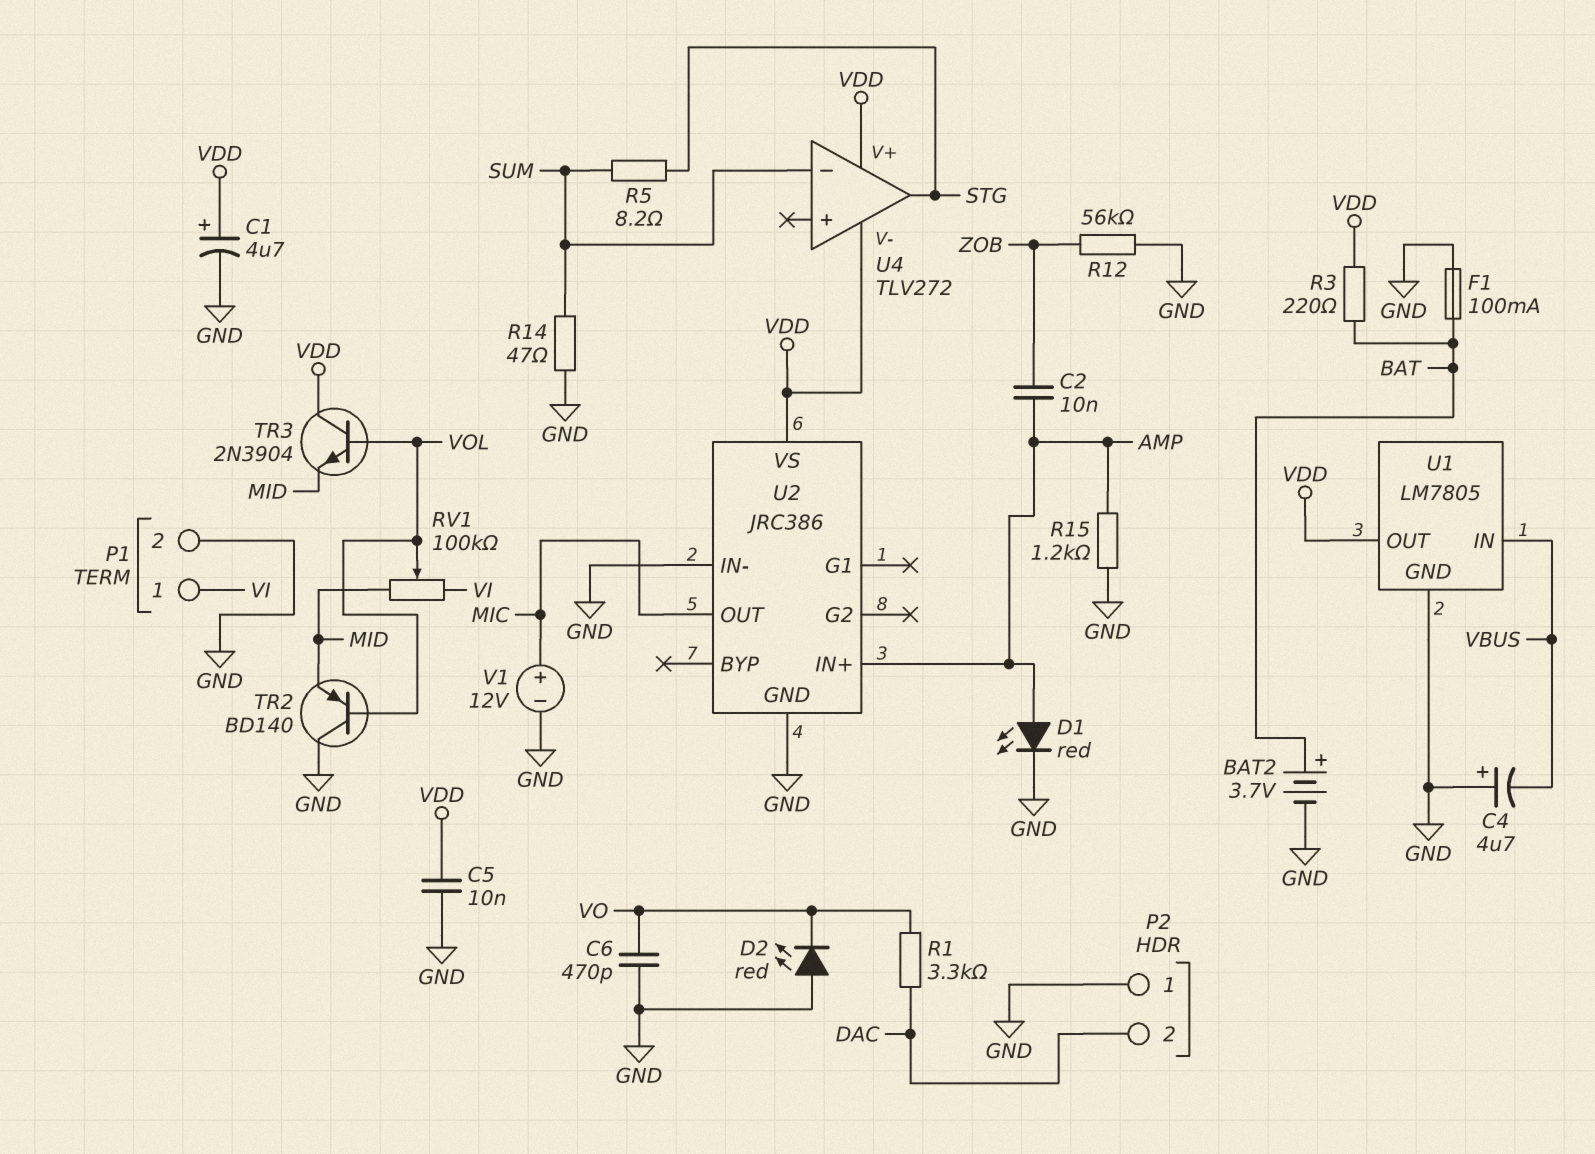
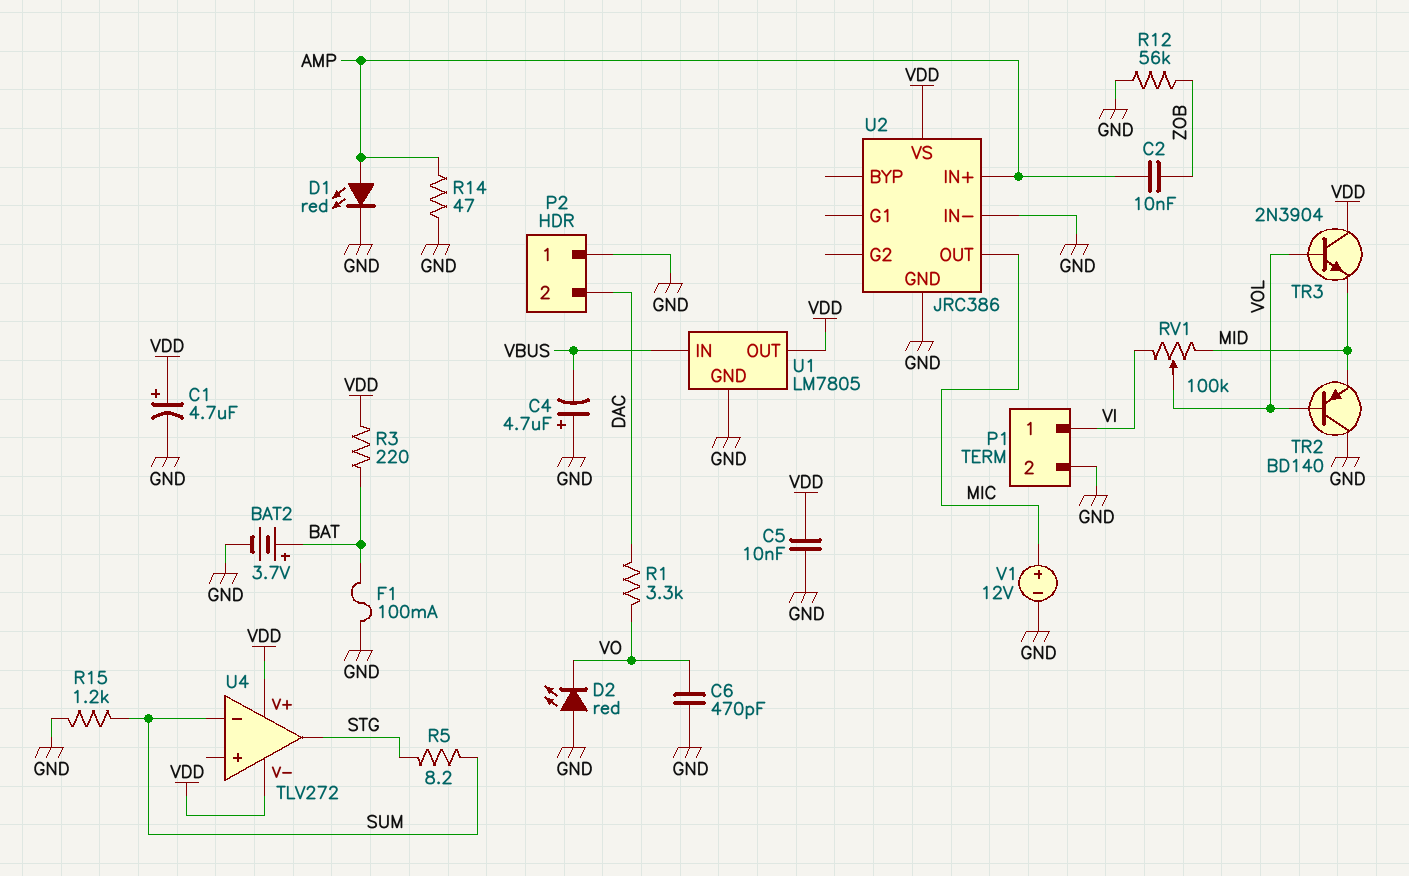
R14: 47 (GND, SUM) -> 47 (AMP, GND)
R15: 1.2k (AMP, GND) -> 1.2k (GND, SUM)

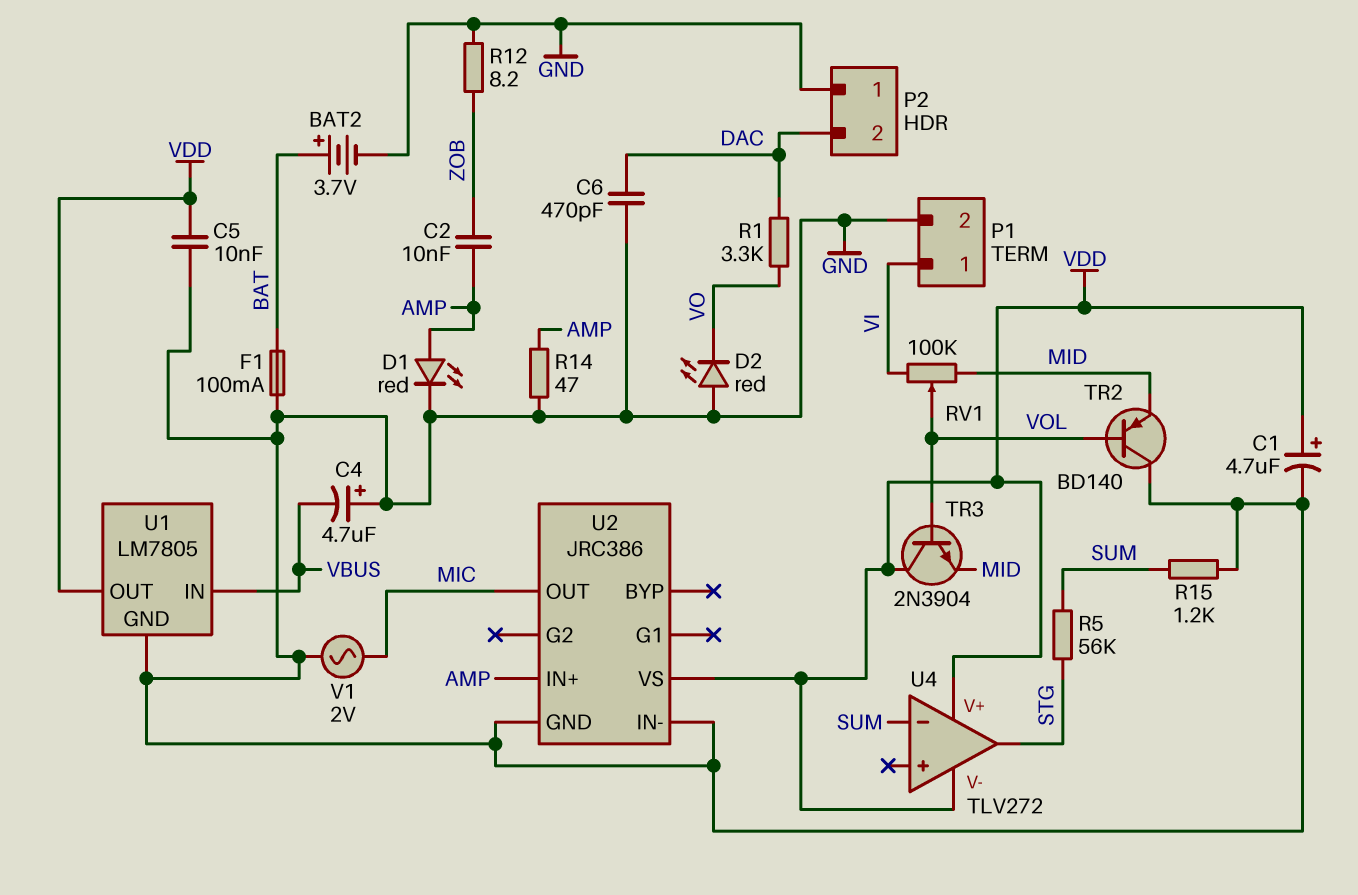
C6: 470pF (GND, VO) -> 470pF (DAC, GND)
R3: 220 (BAT, VDD) -> none
R5: 8.2 (STG, SUM) -> 56k (STG, SUM)
R12: 56k (GND, ZOB) -> 8.2 (GND, ZOB)
V1: 12V (plus MIC, minus GND) -> AC 2V (GND, MIC)

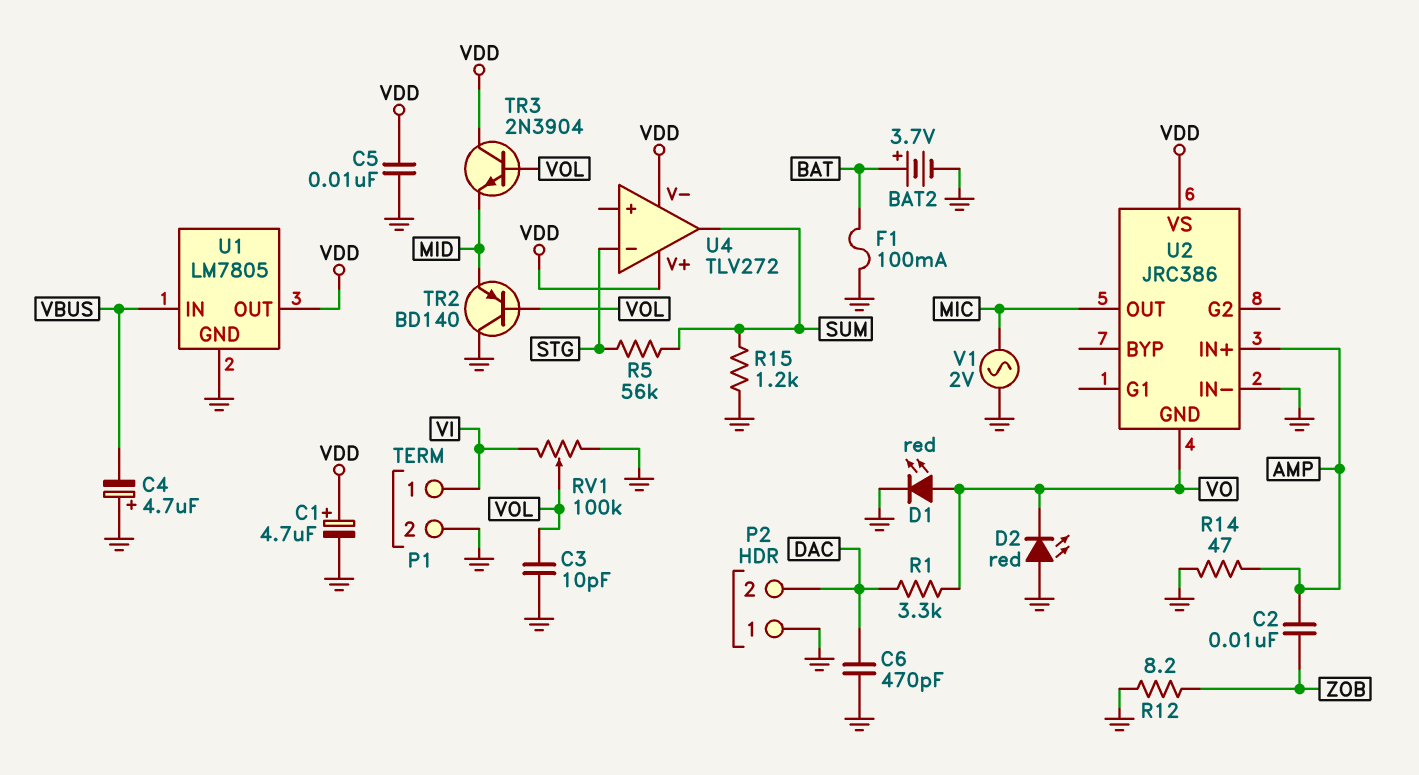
C3: none -> 10pF (GND, VOL)
D1: LED red (A AMP, K GND) -> LED red (A VO, K GND)
RV1: 100k (MID, VI, wiper VOL) -> 100k (GND, VI, wiper VOL)
U2 pin GND: GND -> VO
U4 pin in-: SUM -> STG
U4 pin out: STG -> SUM

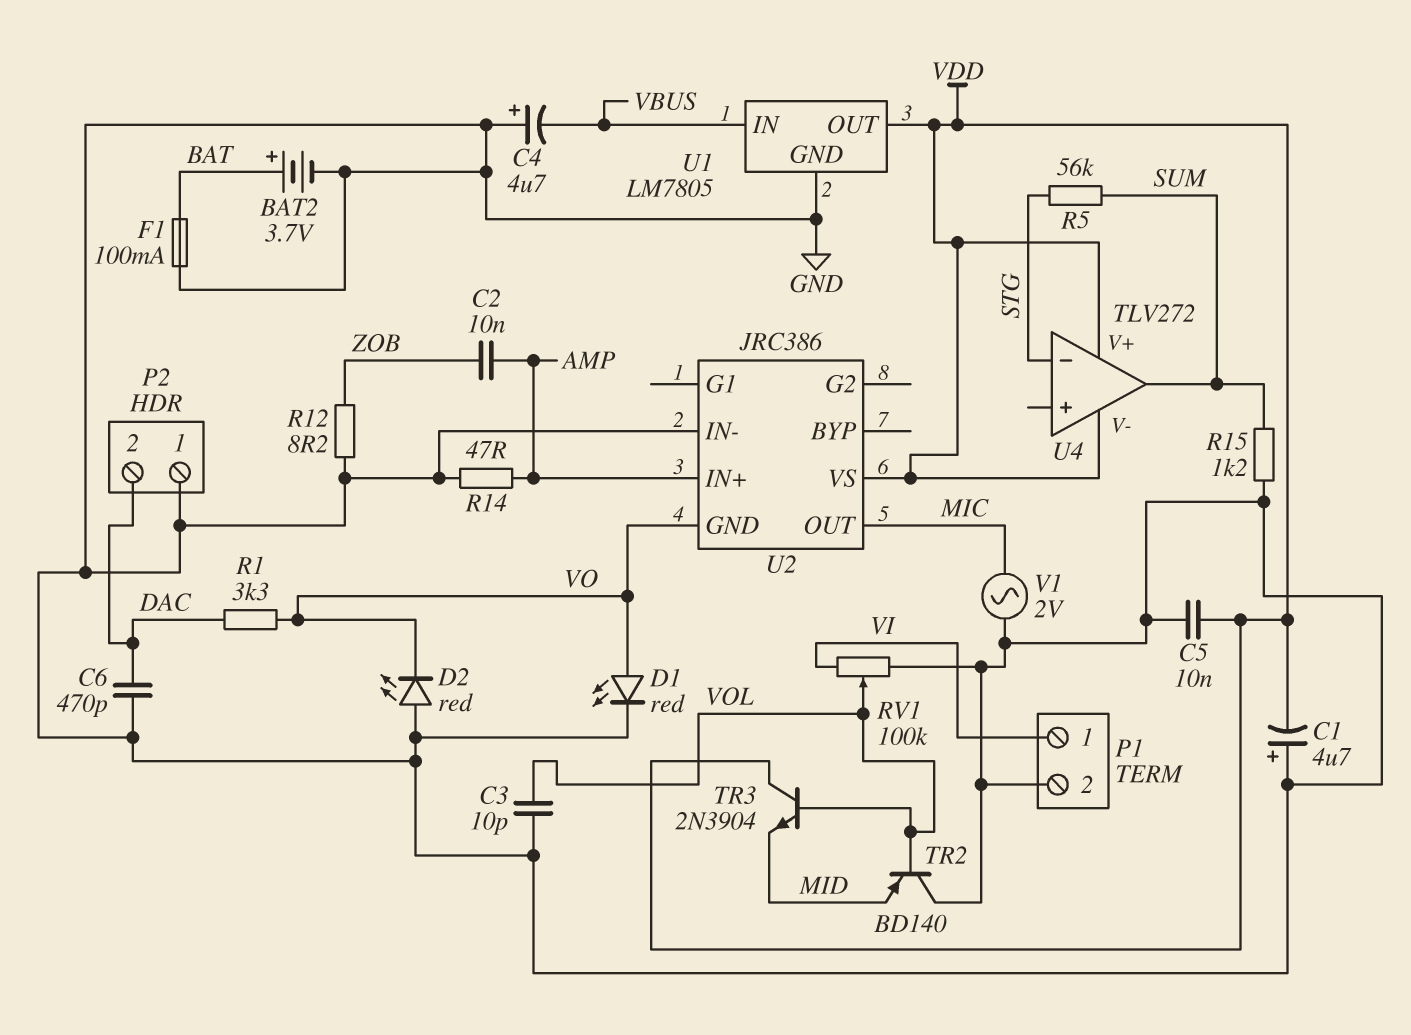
C1: 4.7uF (plus VDD, minus GND) -> 4.7uF (plus GND, minus VDD)

